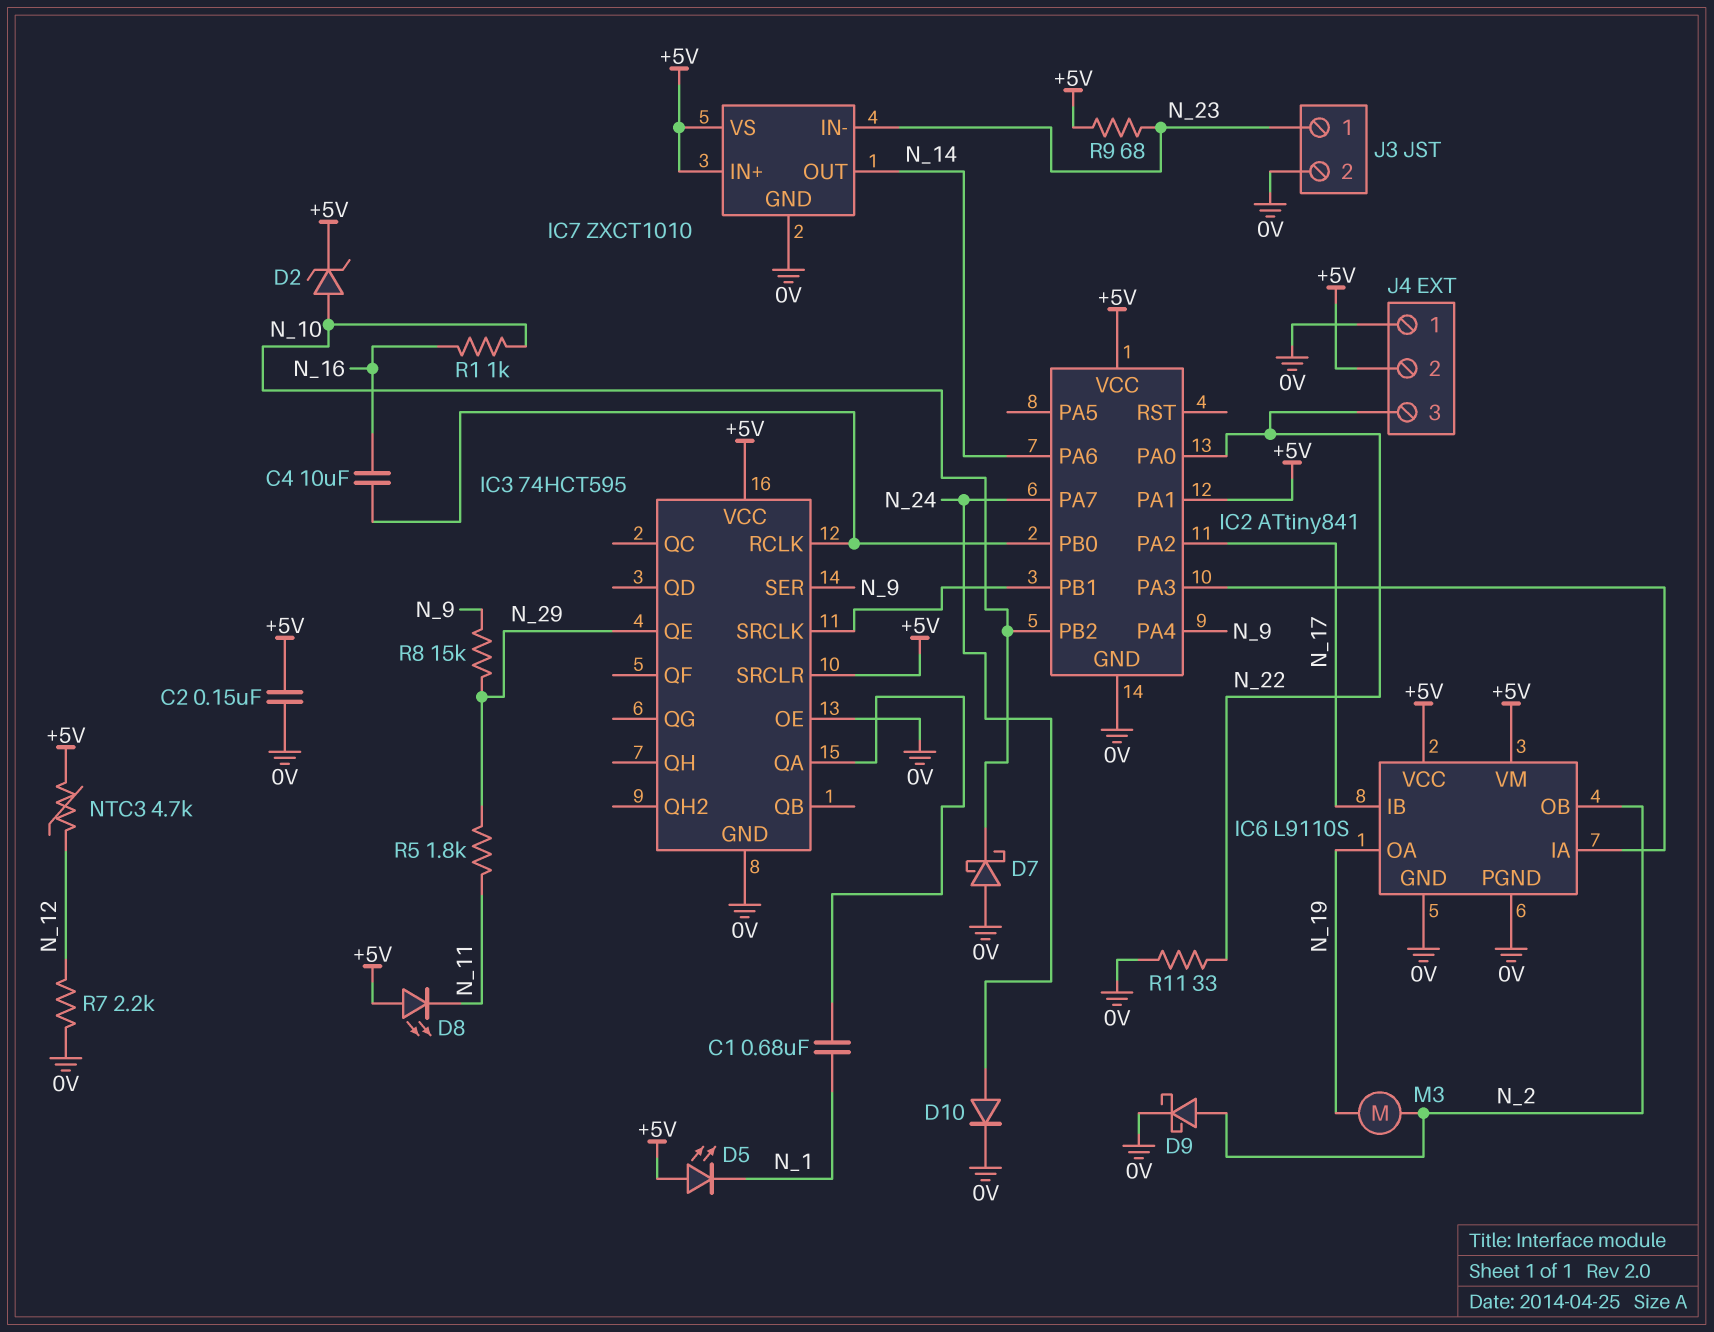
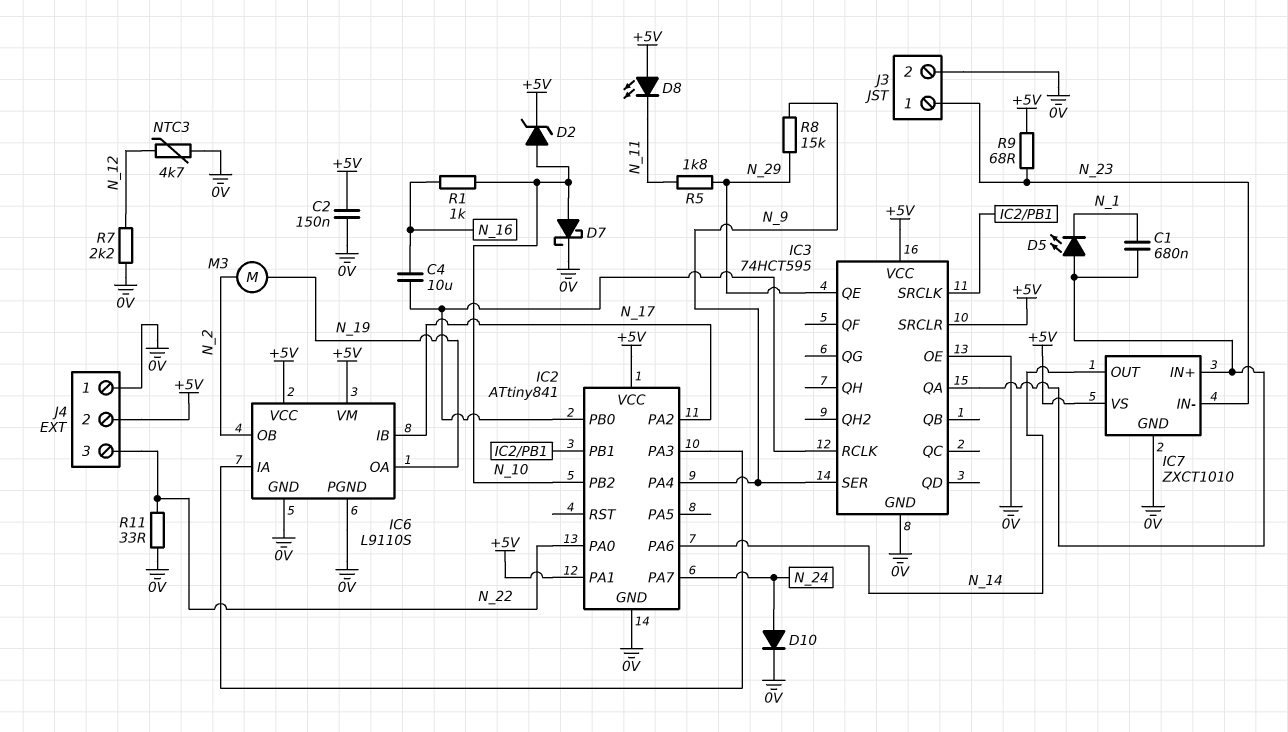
D5: LED (A +5V, K N_1) -> LED (A IC3/QA, K N_1)
D7: schottky (A 0V, K N_10) -> schottky (A N_10, K 0V)
D9: schottky (A N_2, K 0V) -> none
IC7 pin IN+: +5V -> IC3/QA
NTC3: 4.7k (+5V, N_12) -> 4.7k (0V, N_12)

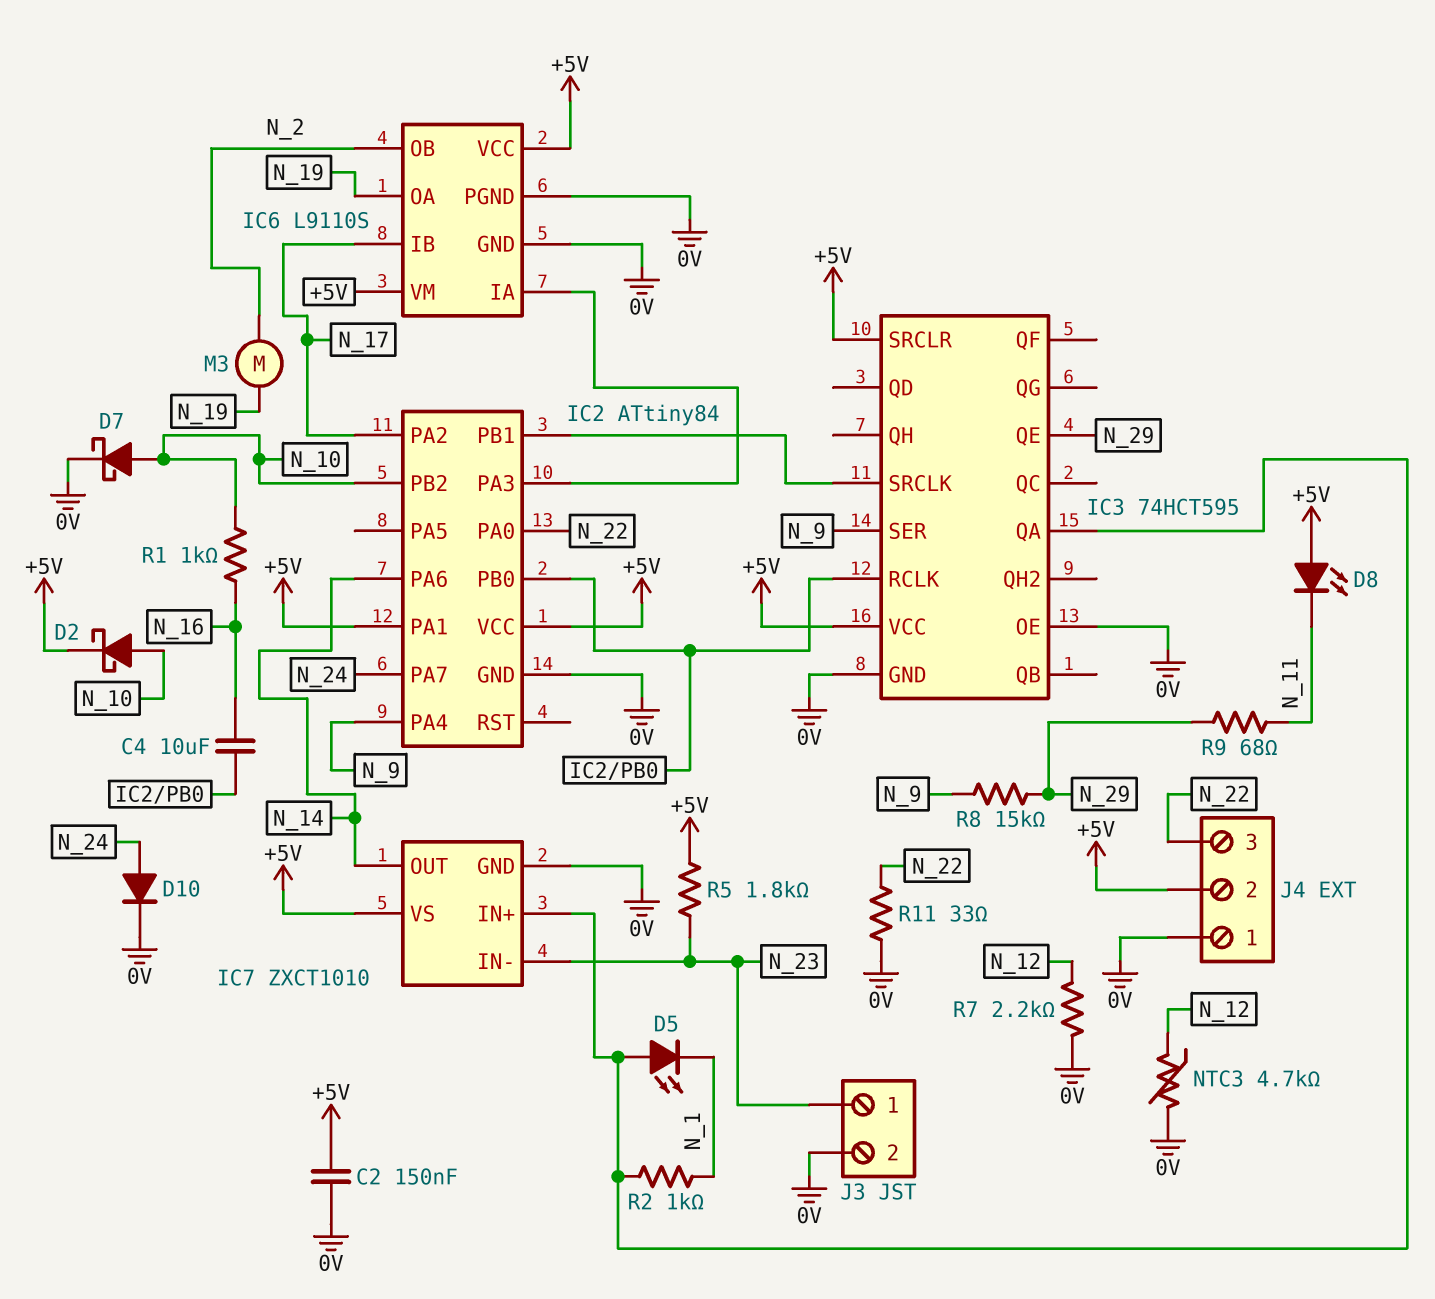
C1: 680nF (IC3/QA, N_1) -> none
D2: zener (A N_10, K +5V) -> schottky (A N_10, K +5V)
IC2: ATtiny841 -> ATtiny84
R2: none -> 1k (IC3/QA, N_1)
R5: 1.8k (N_11, N_29) -> 1.8k (+5V, N_23)
R9: 68 (+5V, N_23) -> 68 (N_11, N_29)

